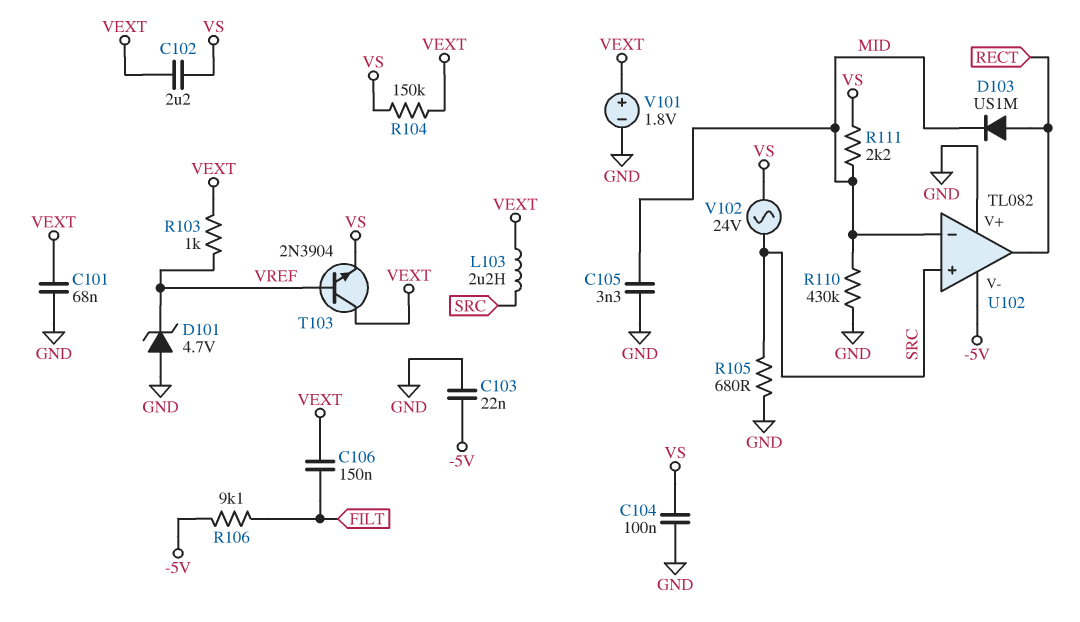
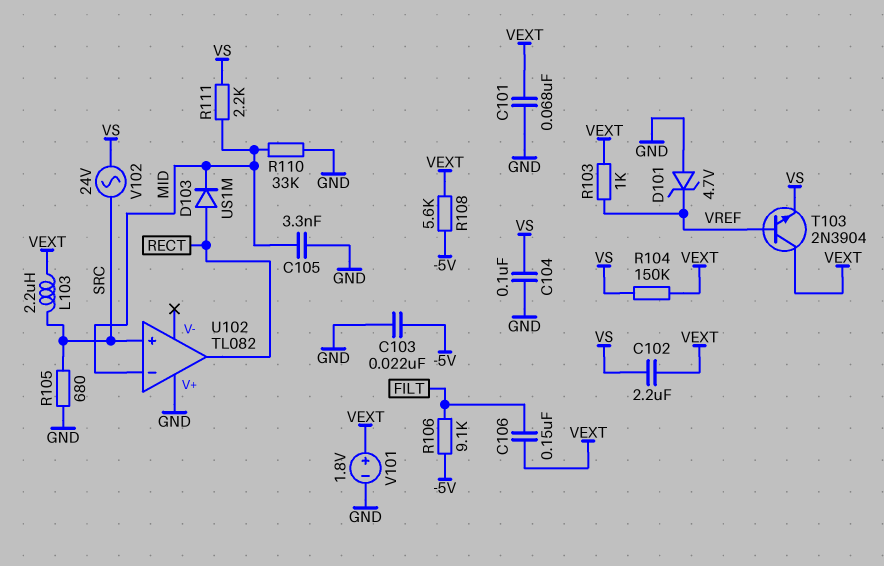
R108: none -> 5.6k (-5V, VEXT)
R110: 430k (GND, MID) -> 33k (GND, MID)
U102 pin V-: -5V -> none

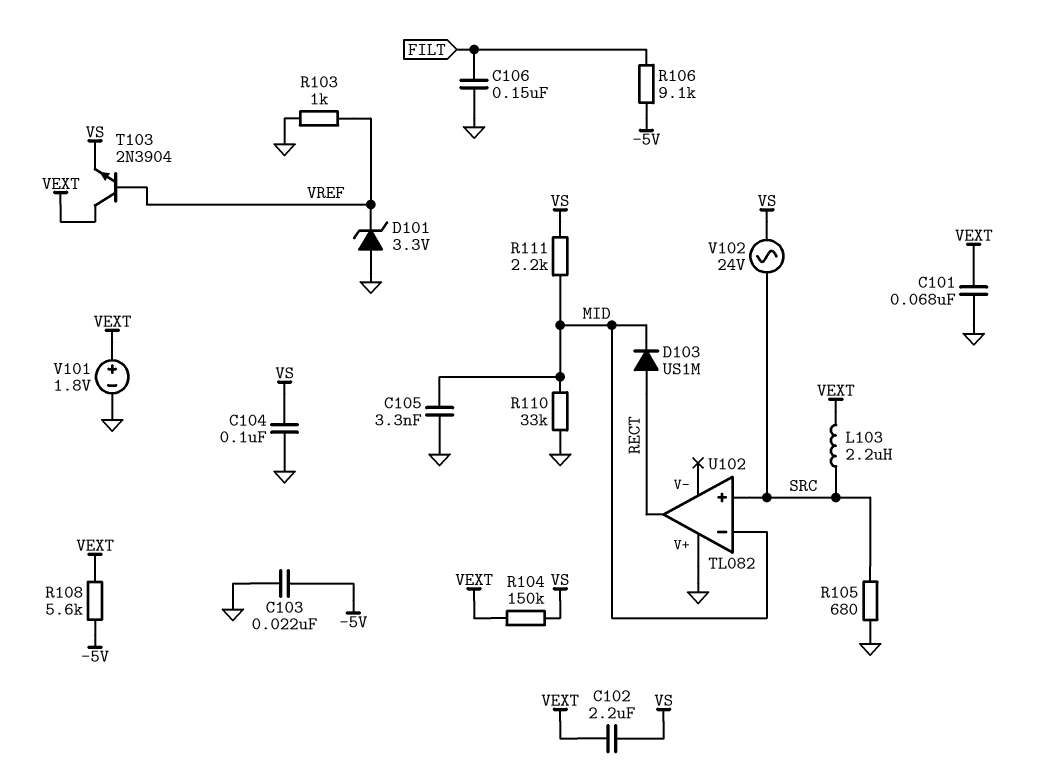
C106: 150nF (FILT, VEXT) -> 150nF (FILT, GND)
D101: zener 4.7V (A GND, K VREF) -> zener 3.3V (A GND, K VREF)
R103: 1k (VEXT, VREF) -> 1k (GND, VREF)

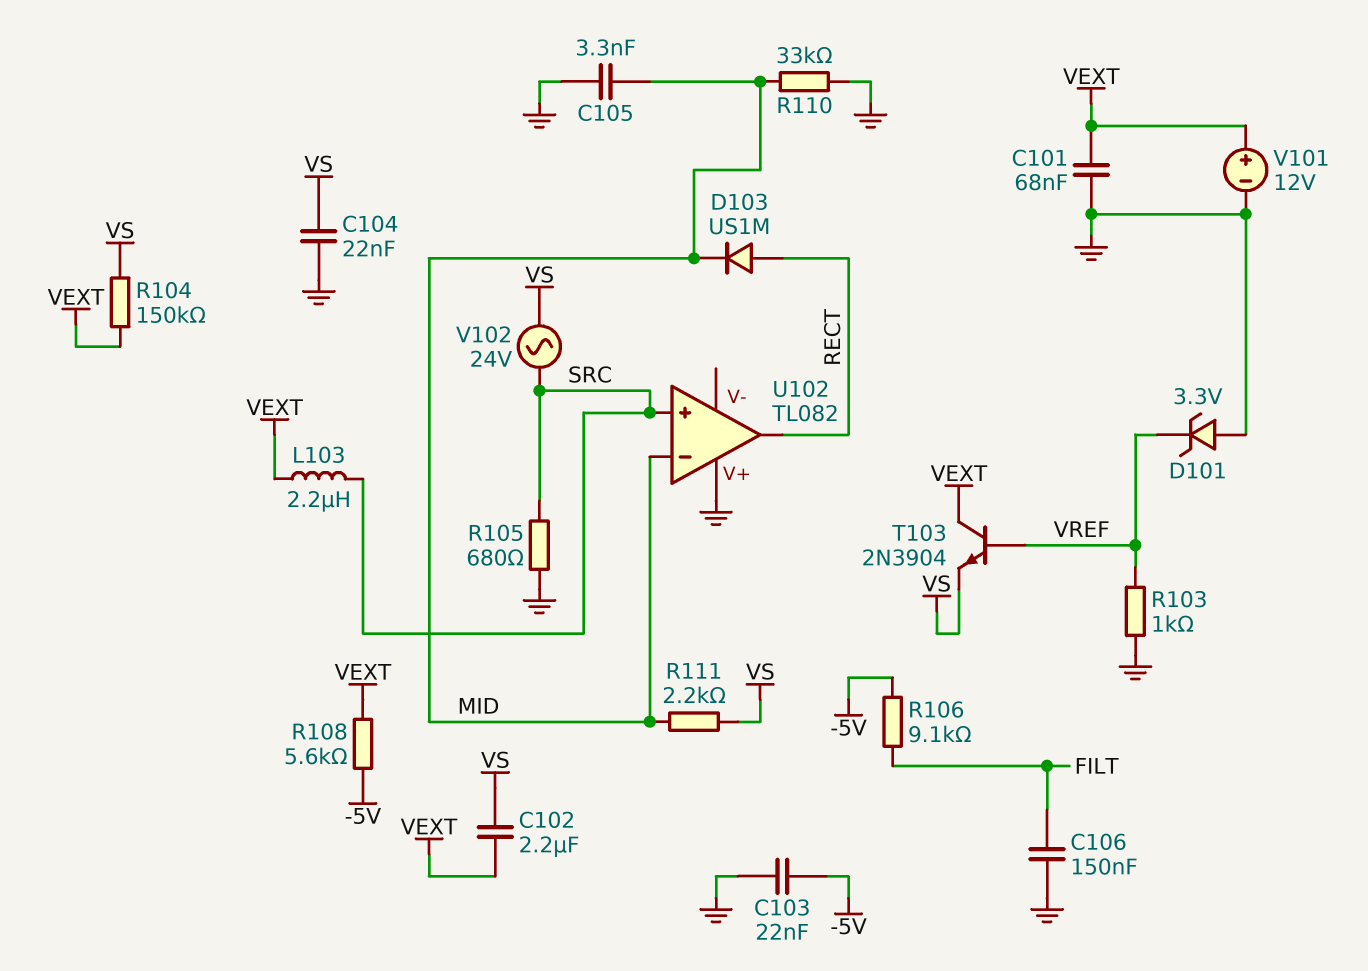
C104: 100nF (GND, VS) -> 22nF (GND, VS)
V101: 1.8V (plus VEXT, minus GND) -> 12V (plus VEXT, minus GND)

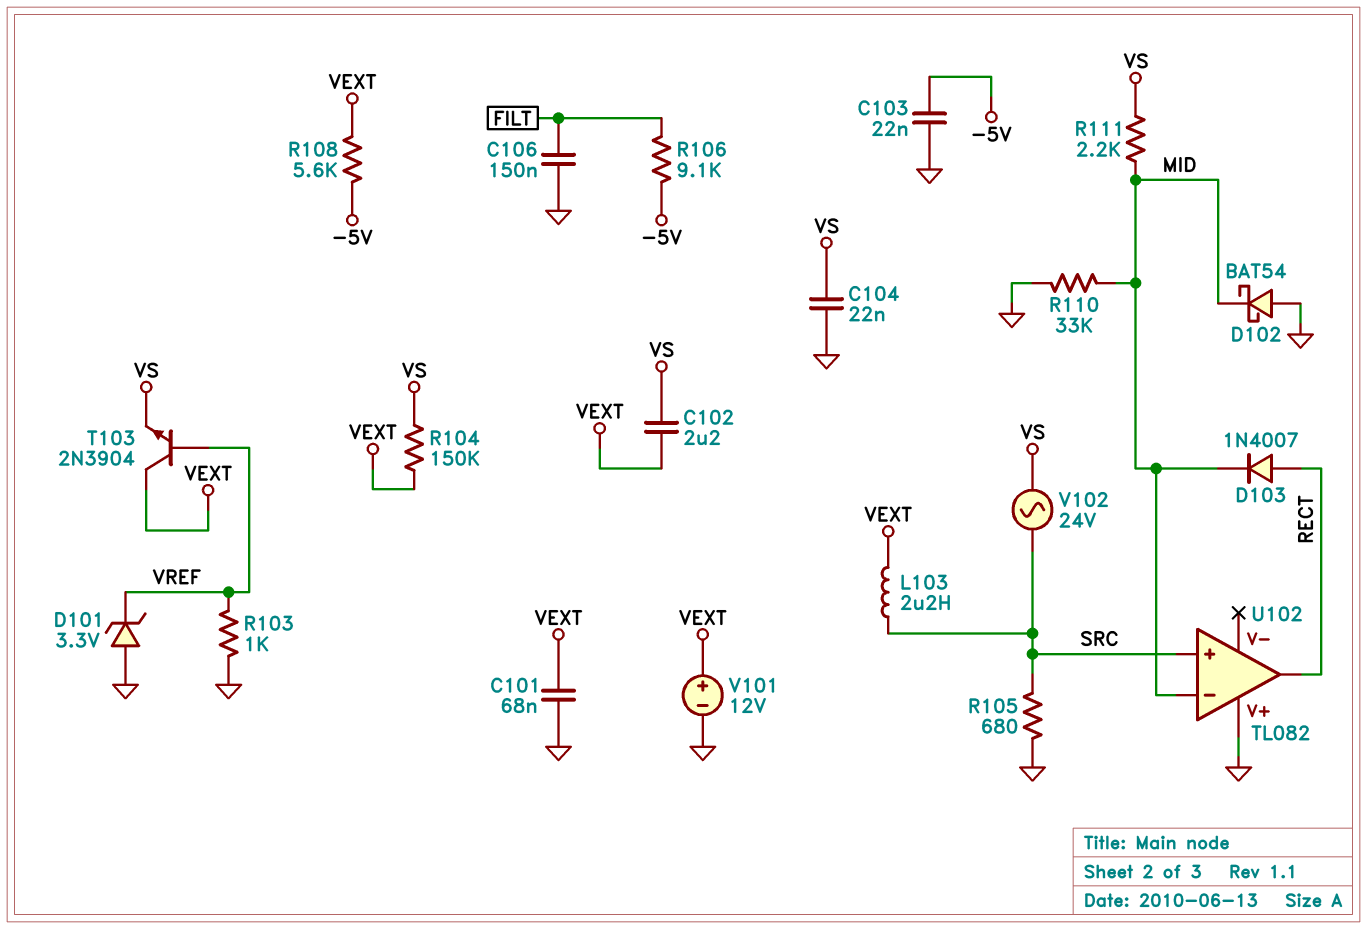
C105: 3.3nF (GND, MID) -> none
D102: none -> schottky BAT54 (A GND, K MID)
D103: diode US1M (A RECT, K MID) -> diode 1N4007 (A RECT, K MID)

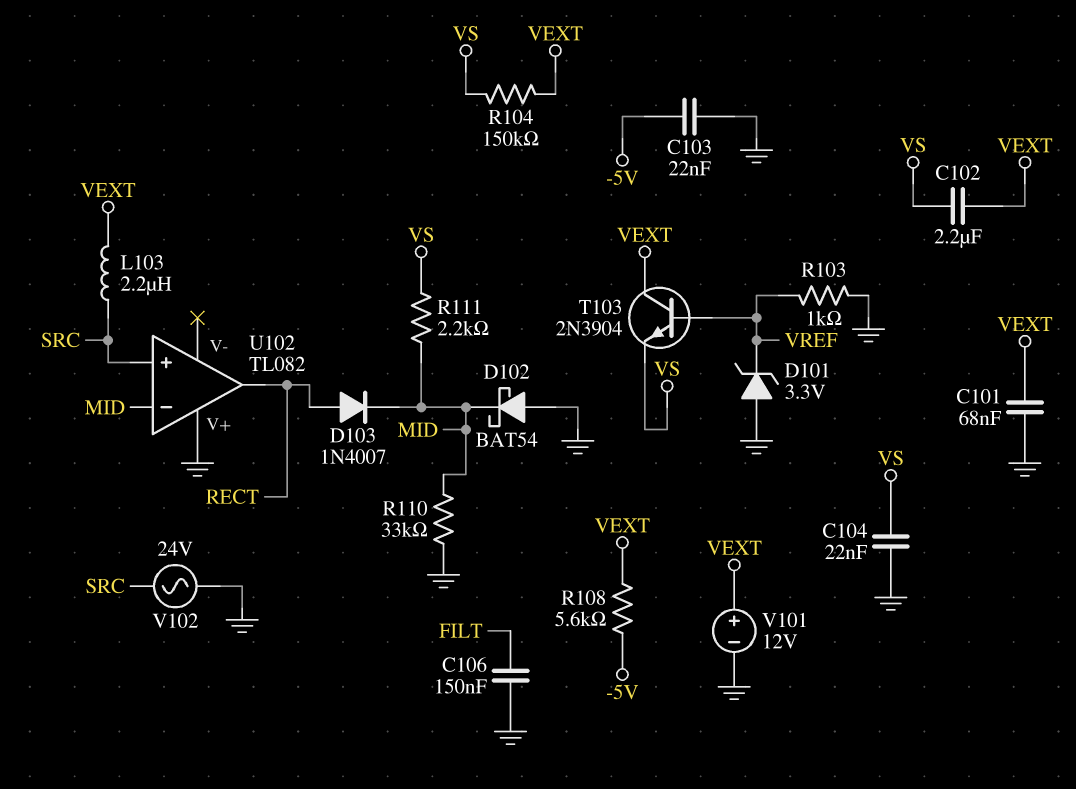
R105: 680 (GND, SRC) -> none
R106: 9.1k (-5V, FILT) -> none
V102: AC 24V (SRC, VS) -> AC 24V (GND, SRC)

